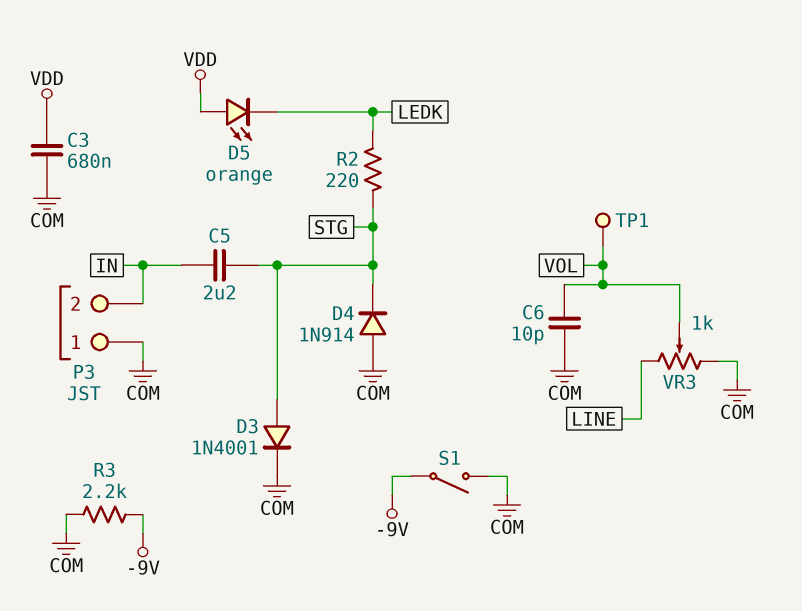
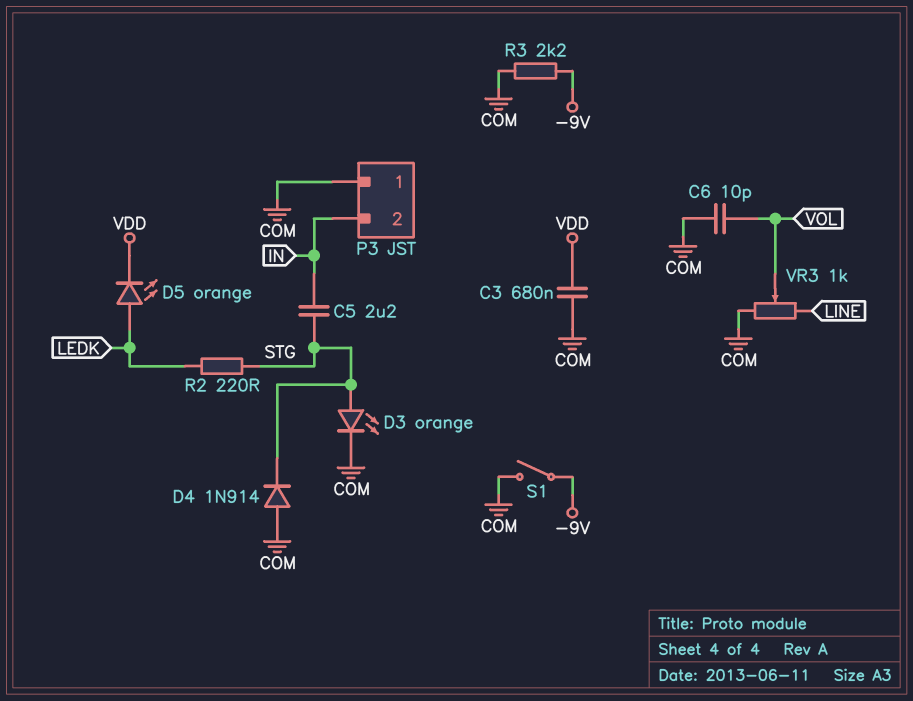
D3: diode 1N4001 (A STG, K COM) -> LED orange (A STG, K COM)
D5: LED orange (A VDD, K LEDK) -> LED orange (A LEDK, K VDD)
TP1: test point (VOL) -> none

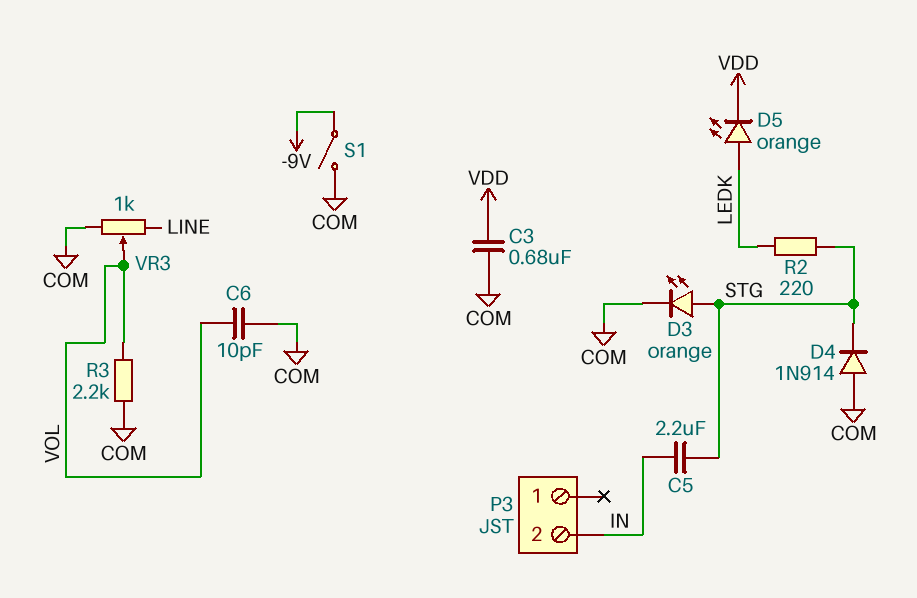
P3 pin 1: COM -> none
R3: 2.2k (-9V, COM) -> 2.2k (COM, VOL)

